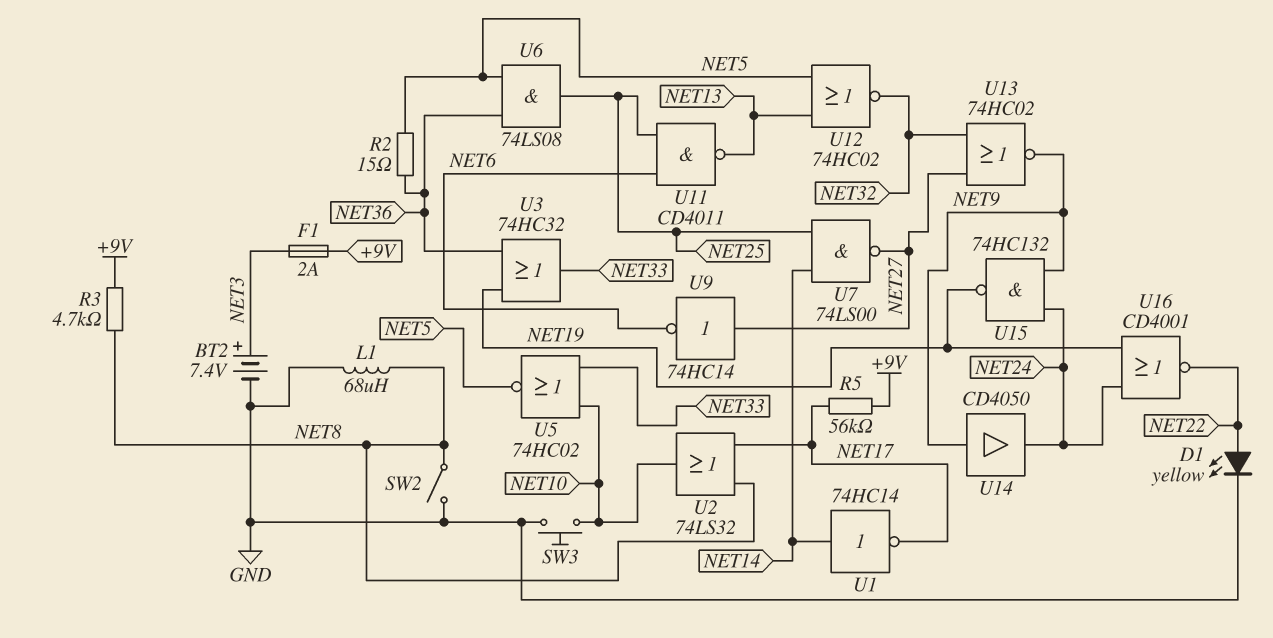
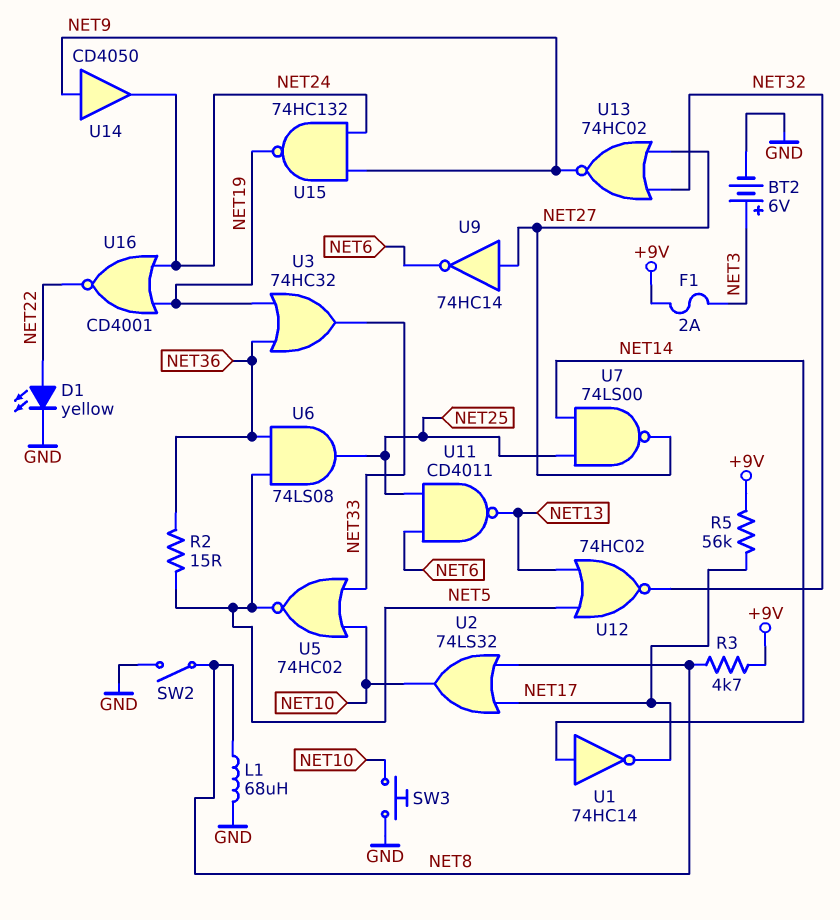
BT2: 7.4V (plus NET3, minus GND) -> 6V (plus NET3, minus GND)

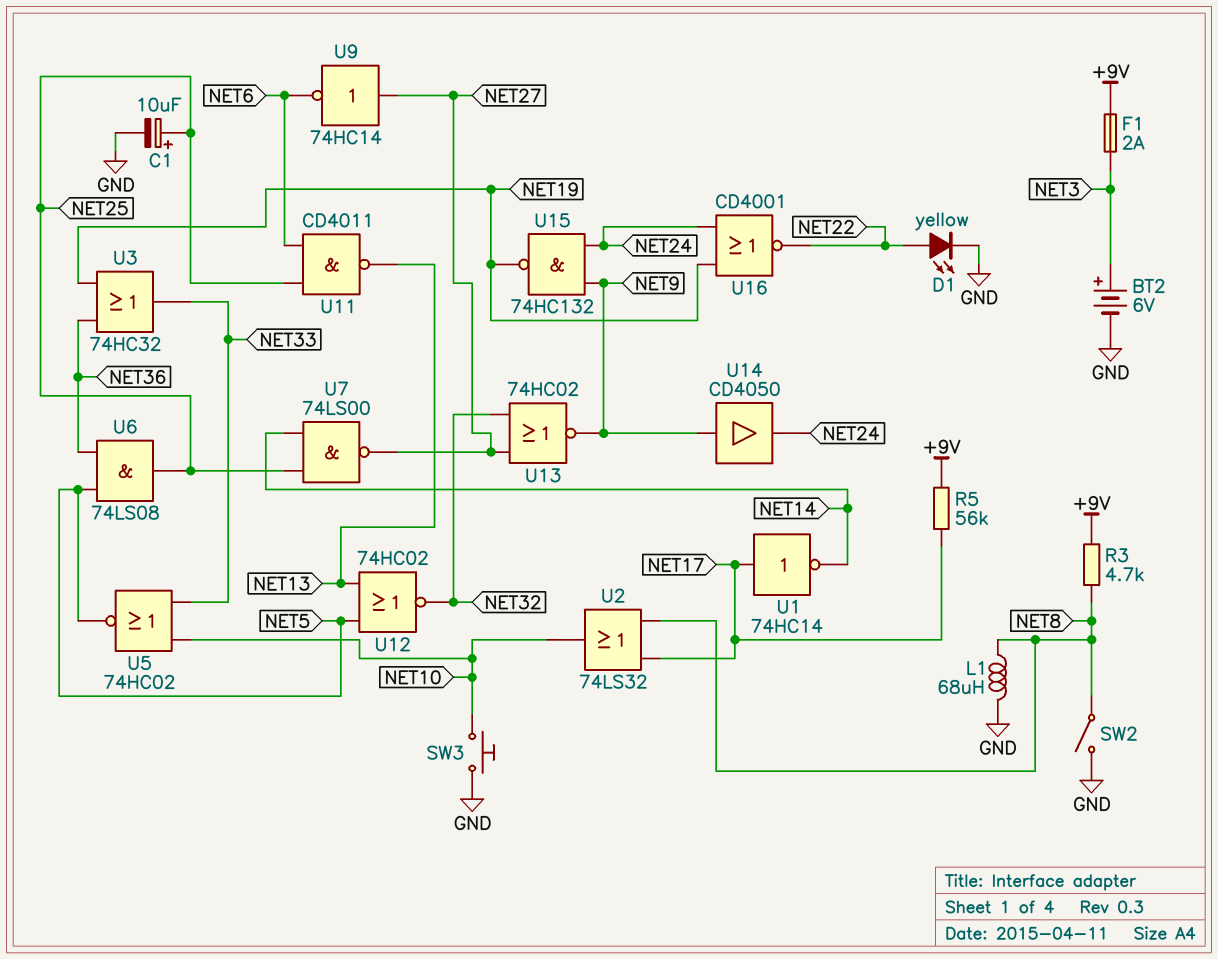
C1: none -> 10uF (plus NET25, minus GND)
R2: 15 (NET5, NET36) -> none
U1: NOT 74HC14 (in NET14, out NET17) -> NOT 74HC14 (in NET17, out NET14)

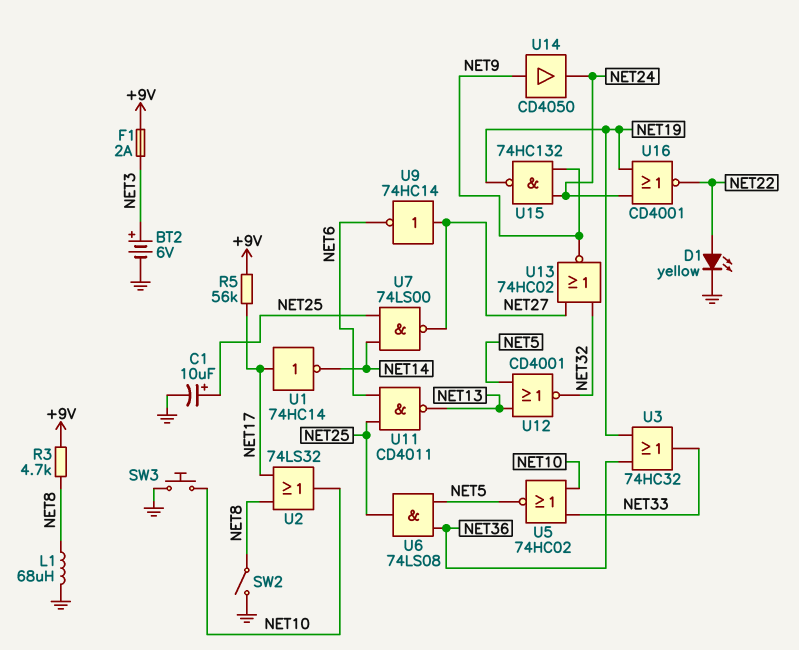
U12: NOR 74HC02 (in NET5, in NET13, out NET32) -> NOR CD4001 (in NET5, in NET13, out NET32)

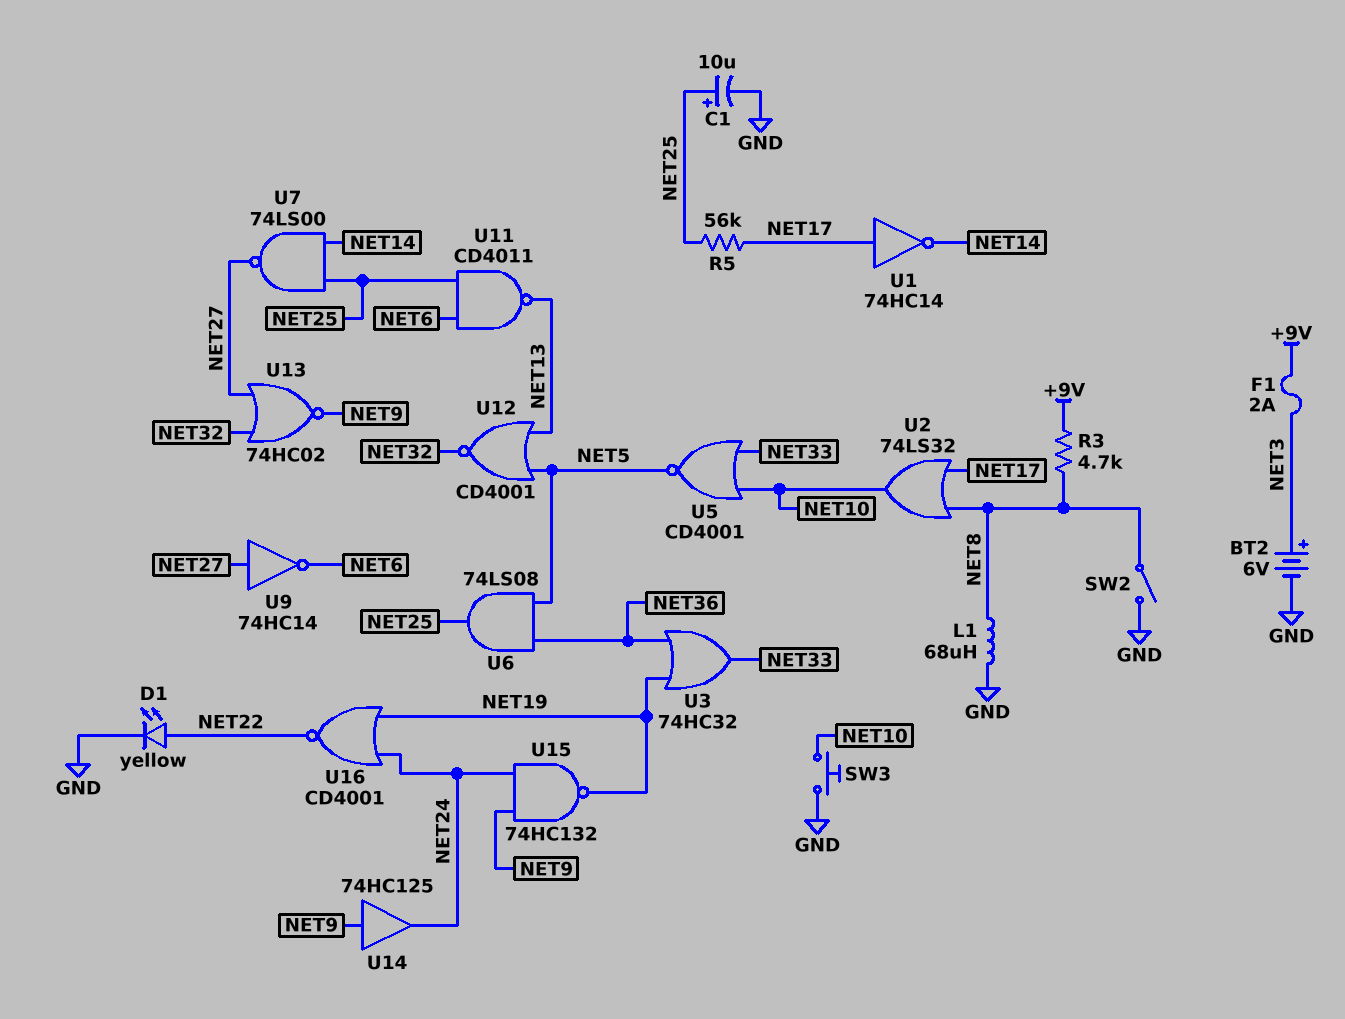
R5: 56k (+9V, NET17) -> 56k (NET17, NET25)
U5: NOR 74HC02 (in NET10, in NET33, out NET5) -> NOR CD4001 (in NET10, in NET33, out NET5)
U14: buffer CD4050 (in NET9, out NET24) -> buffer 74HC125 (in NET9, out NET24)

